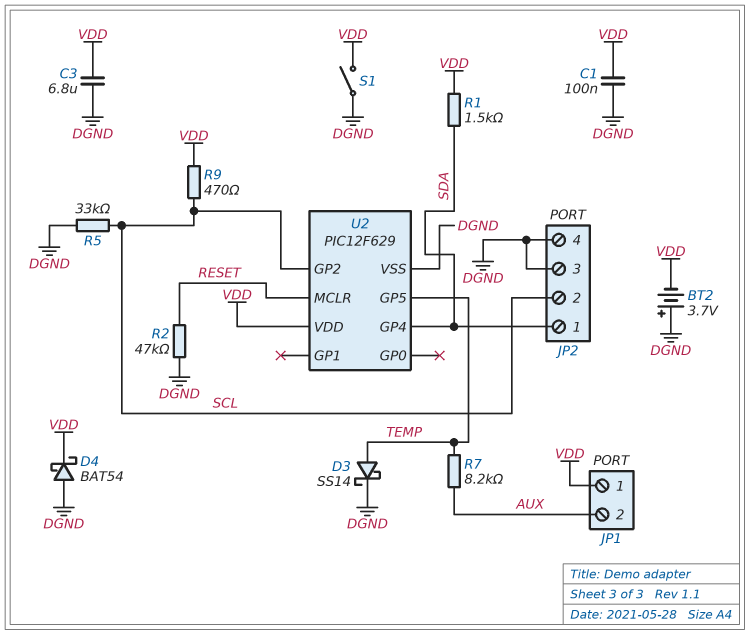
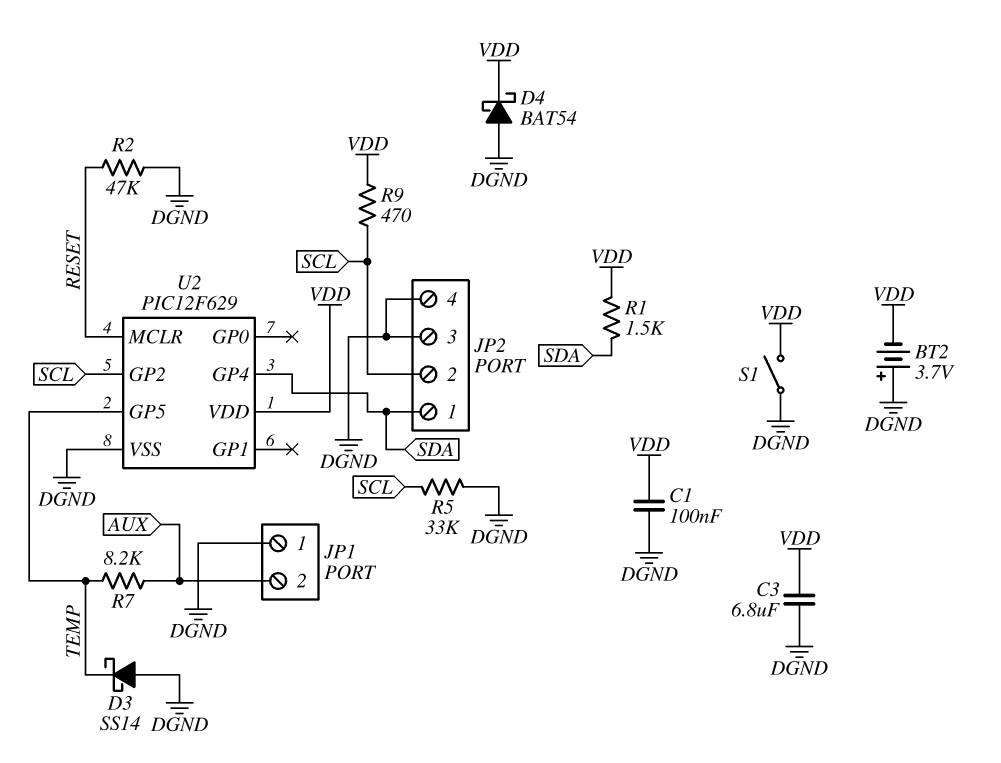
D3: schottky SS14 (A TEMP, K DGND) -> schottky SS14 (A DGND, K TEMP)
JP1 pin 1: VDD -> DGND

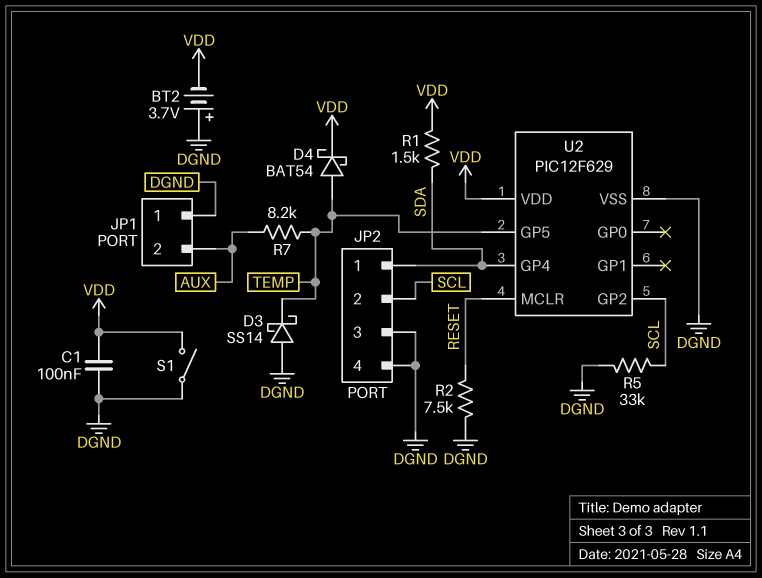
C3: 6.8uF (DGND, VDD) -> none
D4: schottky BAT54 (A DGND, K VDD) -> schottky BAT54 (A TEMP, K VDD)
R2: 47k (DGND, RESET) -> 7.5k (DGND, RESET)
R9: 470 (SCL, VDD) -> none

